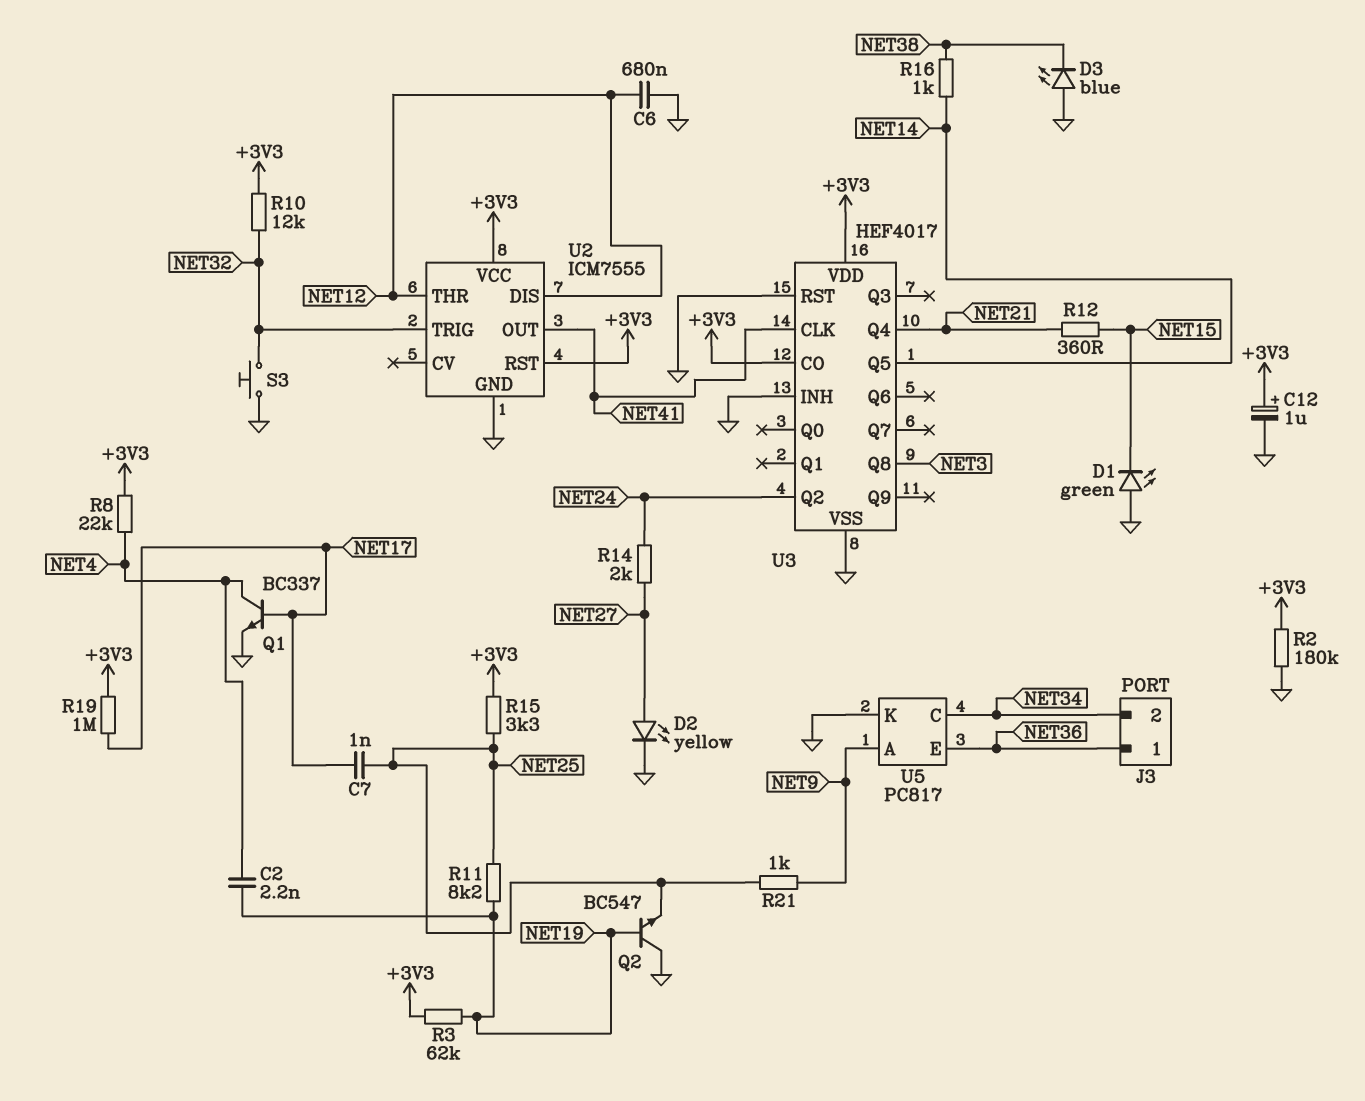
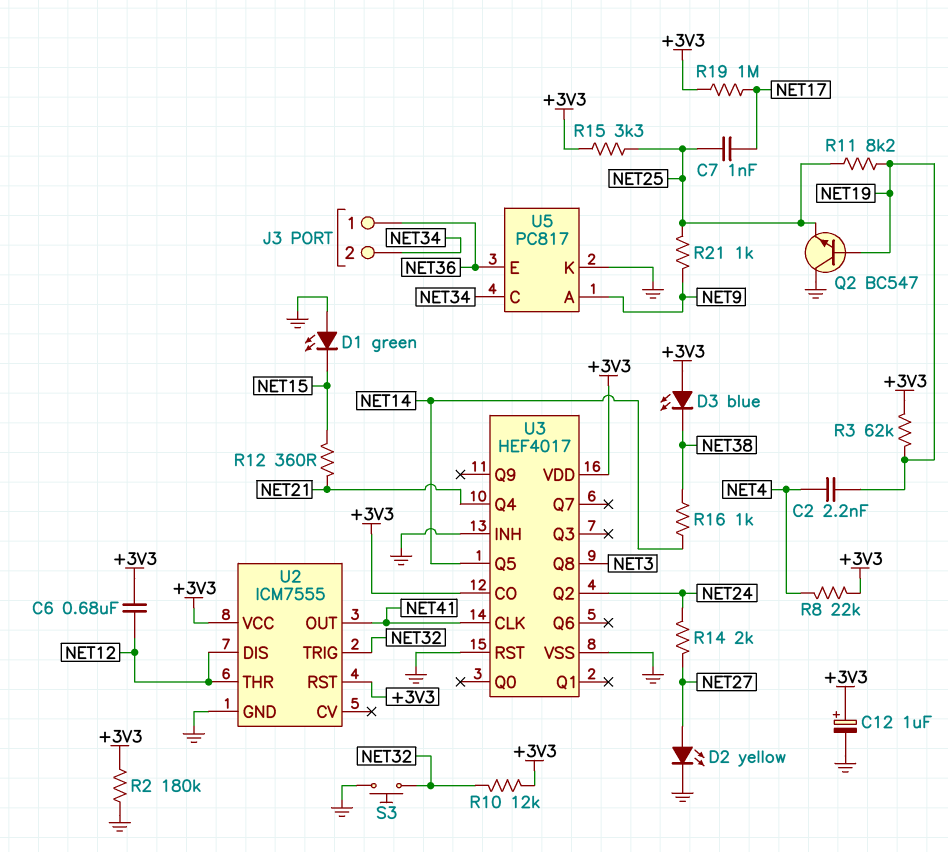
C6: 680nF (GND, NET12) -> 680nF (+3V3, NET12)
D3: LED blue (A GND, K NET38) -> LED blue (A +3V3, K NET38)
Q1: NPN BC337 (B NET17, C NET4, E GND) -> none

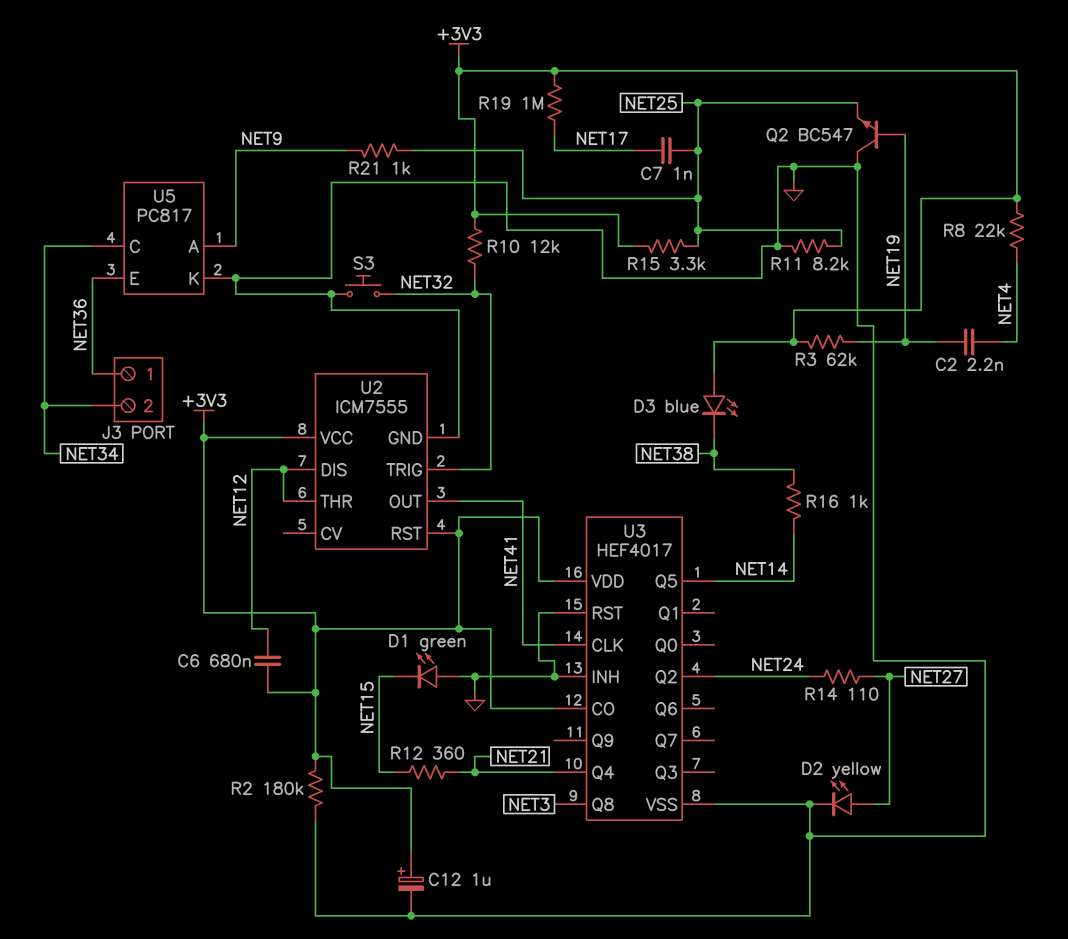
R11: 8.2k (NET19, NET25) -> 8.2k (GND, NET25)
R14: 2k (NET24, NET27) -> 110 (NET24, NET27)

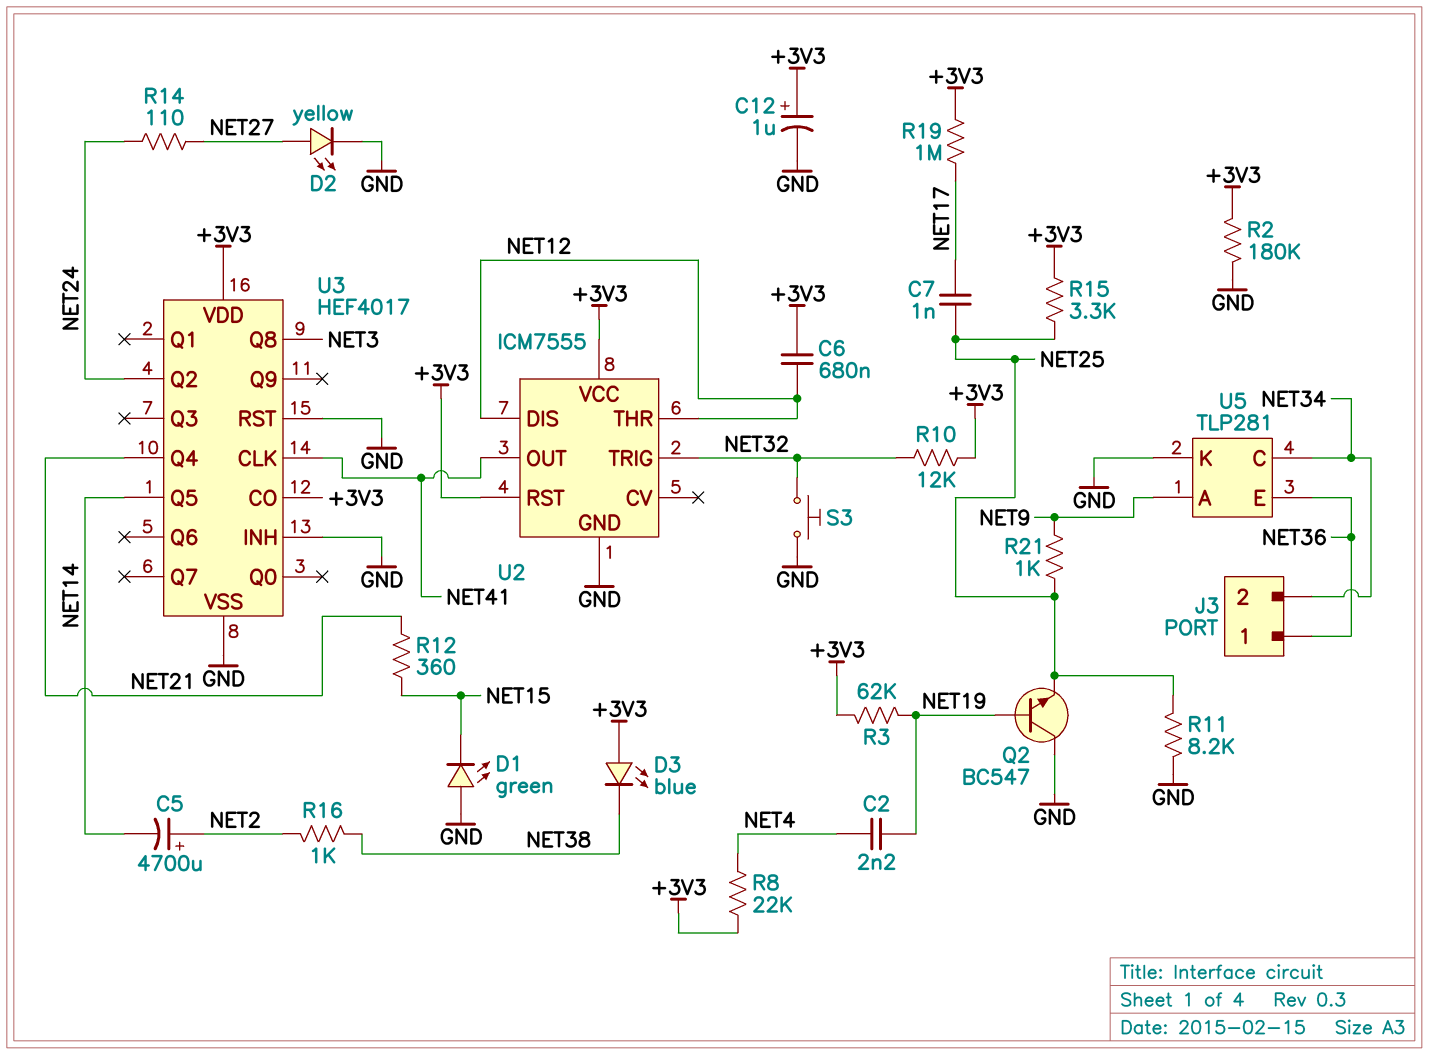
C5: none -> 4700uF (plus NET2, minus NET14)
R16: 1k (NET14, NET38) -> 1k (NET2, NET38)
U5: PC817 -> TLP281

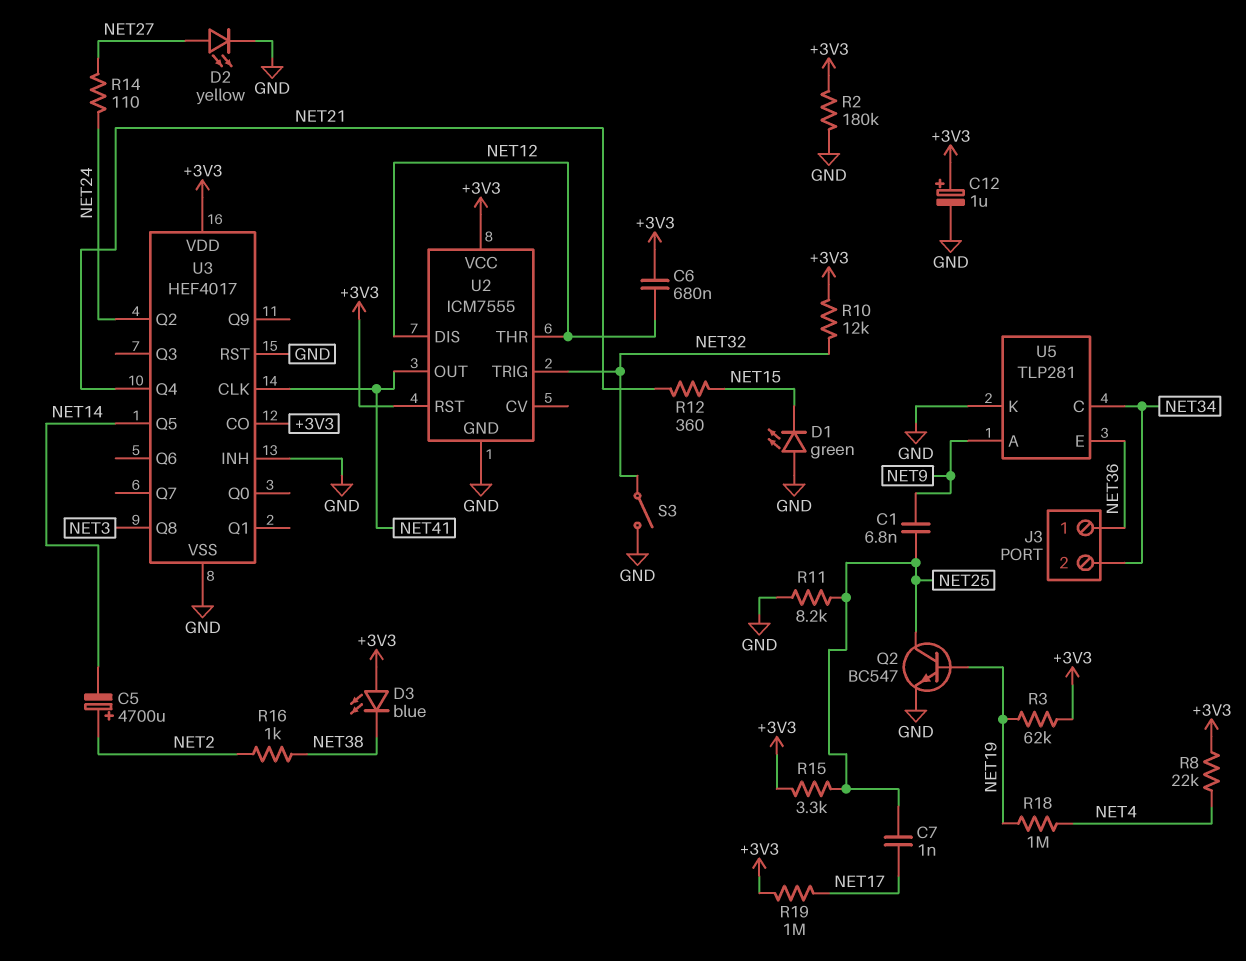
C1: none -> 6.8nF (NET9, NET25)
C2: 2.2nF (NET4, NET19) -> none
Q2: NPN BC547 (B NET19, C GND, E NET25) -> NPN BC547 (B NET19, C NET25, E GND)
R18: none -> 1M (NET4, NET19)
R21: 1k (NET9, NET25) -> none
S3: button (GND, NET32) -> switch (GND, NET32)

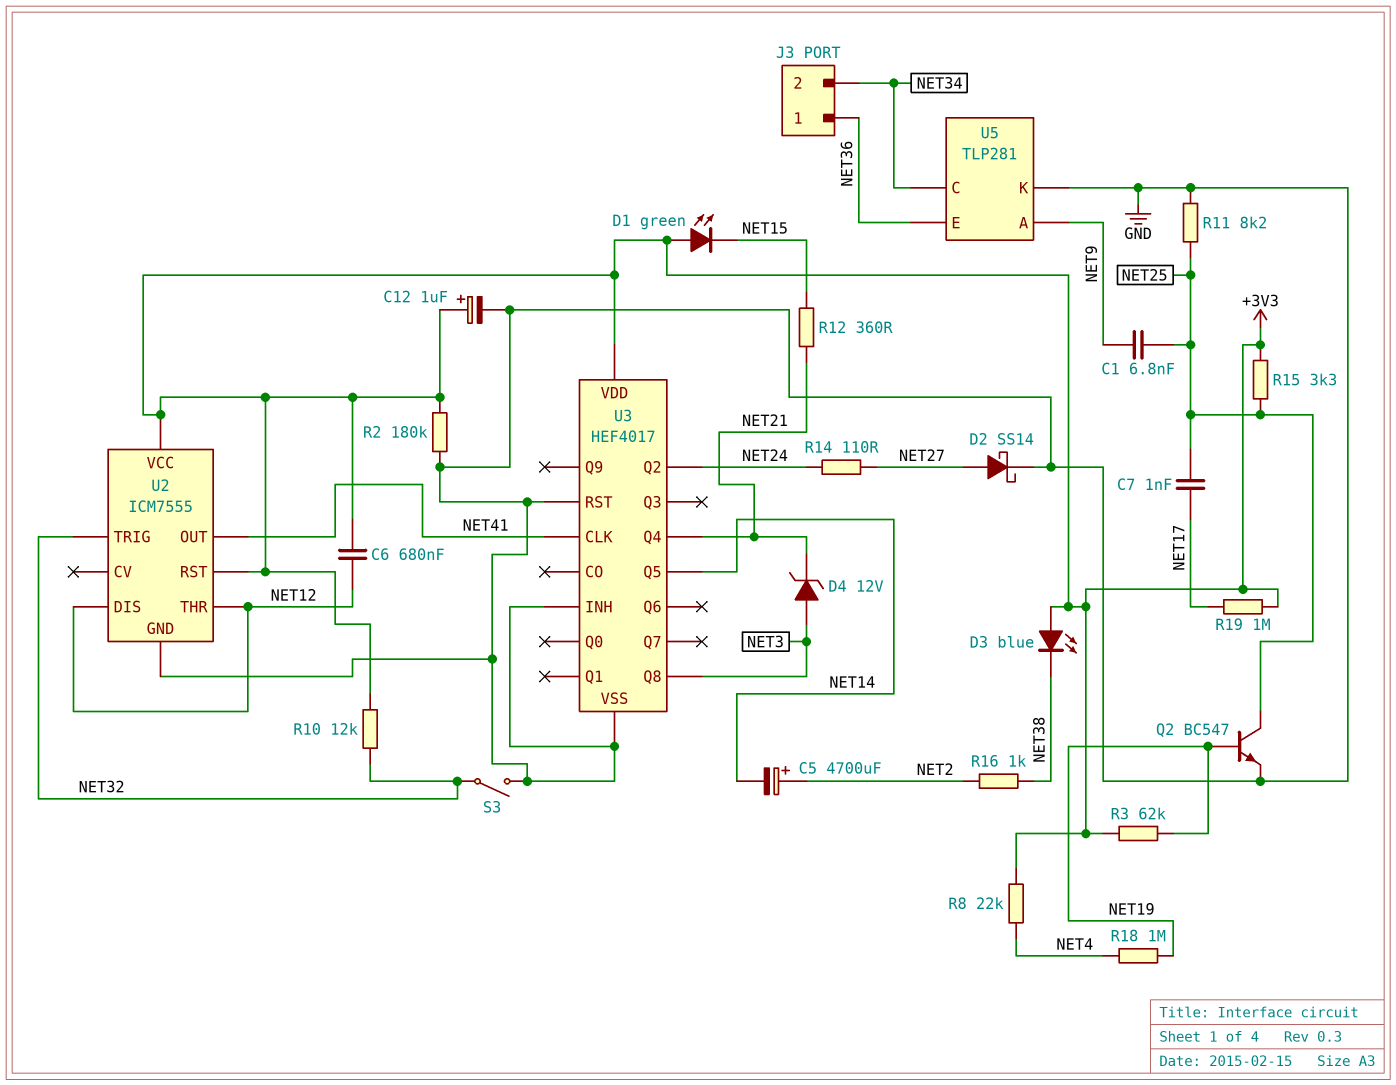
D1: LED green (A GND, K NET15) -> LED green (A +3V3, K NET15)
D2: LED yellow (A NET27, K GND) -> schottky SS14 (A NET27, K GND)
D4: none -> zener 12V (A NET3, K NET21)
U3 pin CO: +3V3 -> none

